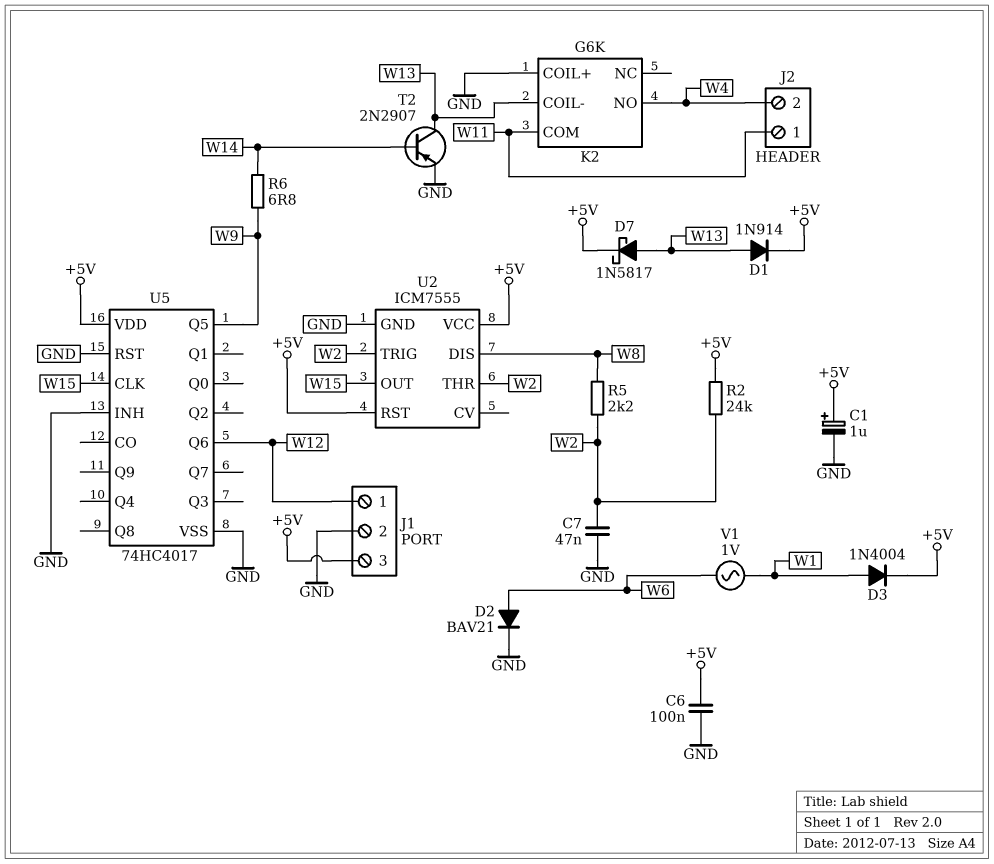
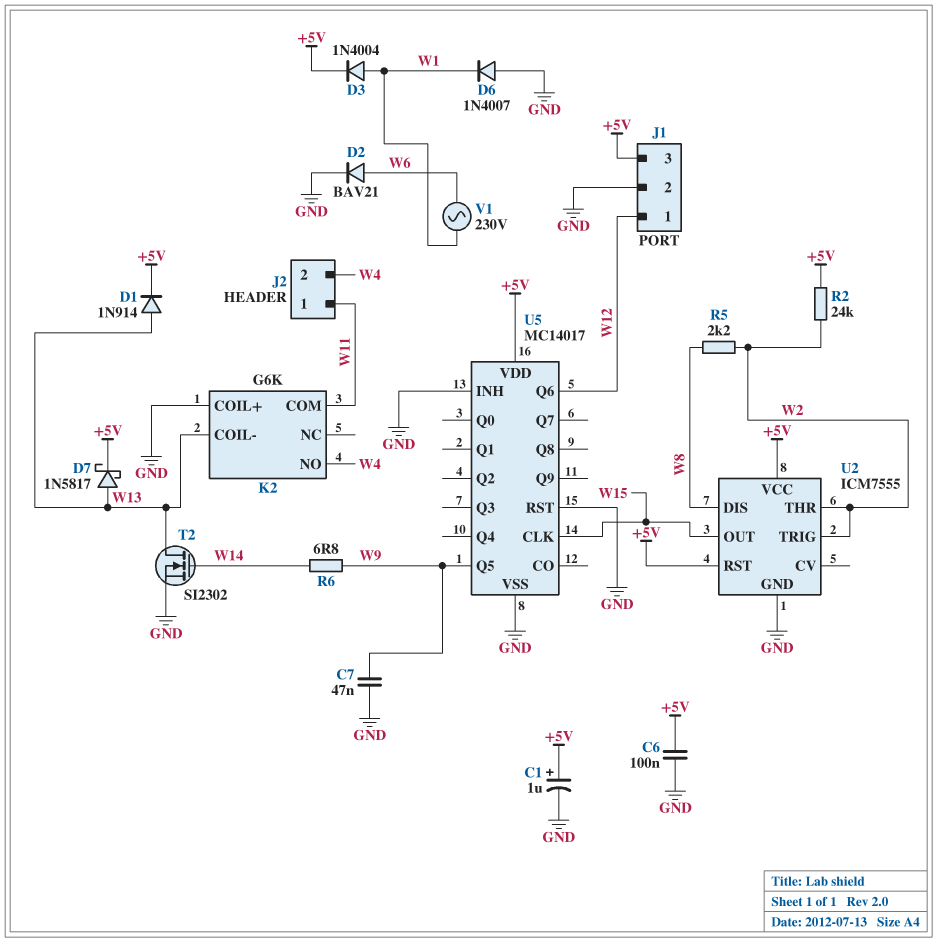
C7: 47nF (GND, W2) -> 47nF (GND, W9)
D6: none -> diode 1N4007 (A GND, K W1)
T2: PNP 2N2907 (B W14, C W13, E GND) -> NMOS SI2302 (G W14, D W13, S GND)
U5: 74HC4017 -> MC14017
V1: AC 1V (W1, W6) -> AC 230V (W1, W6)

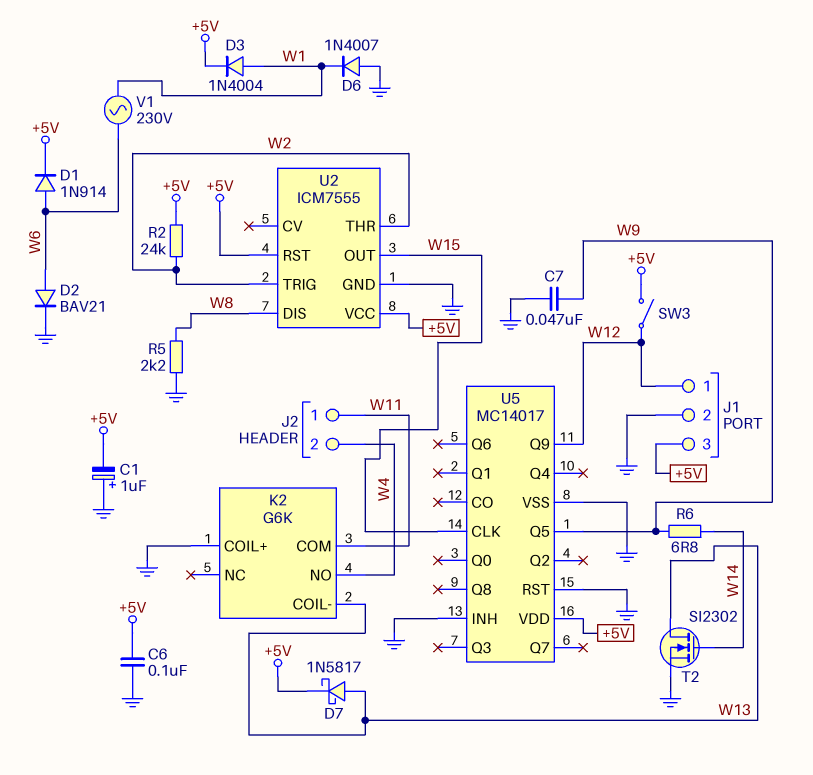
C1: 1uF (plus +5V, minus GND) -> 1uF (plus GND, minus +5V)
D1: diode 1N914 (A W13, K +5V) -> diode 1N914 (A W6, K +5V)
R5: 2.2k (W2, W8) -> 2.2k (GND, W8)
SW3: none -> switch (+5V, W12)
U5 pin Q6: W12 -> none
U5 pin Q9: none -> W12

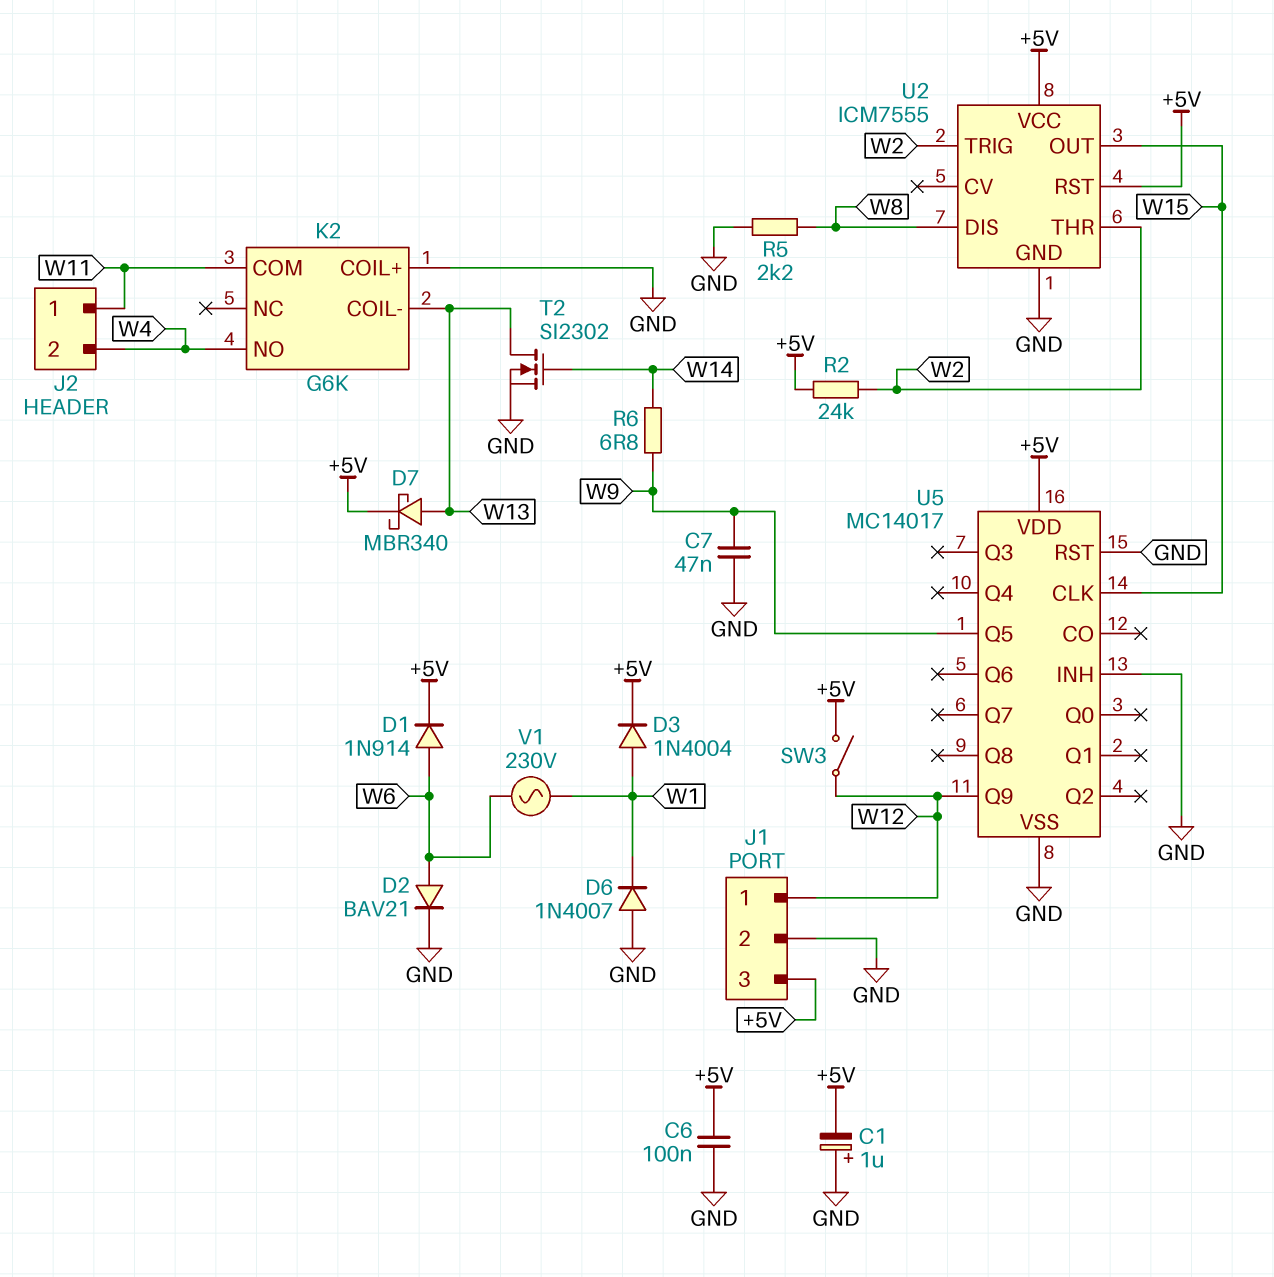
D7: schottky 1N5817 (A W13, K +5V) -> schottky MBR340 (A W13, K +5V)

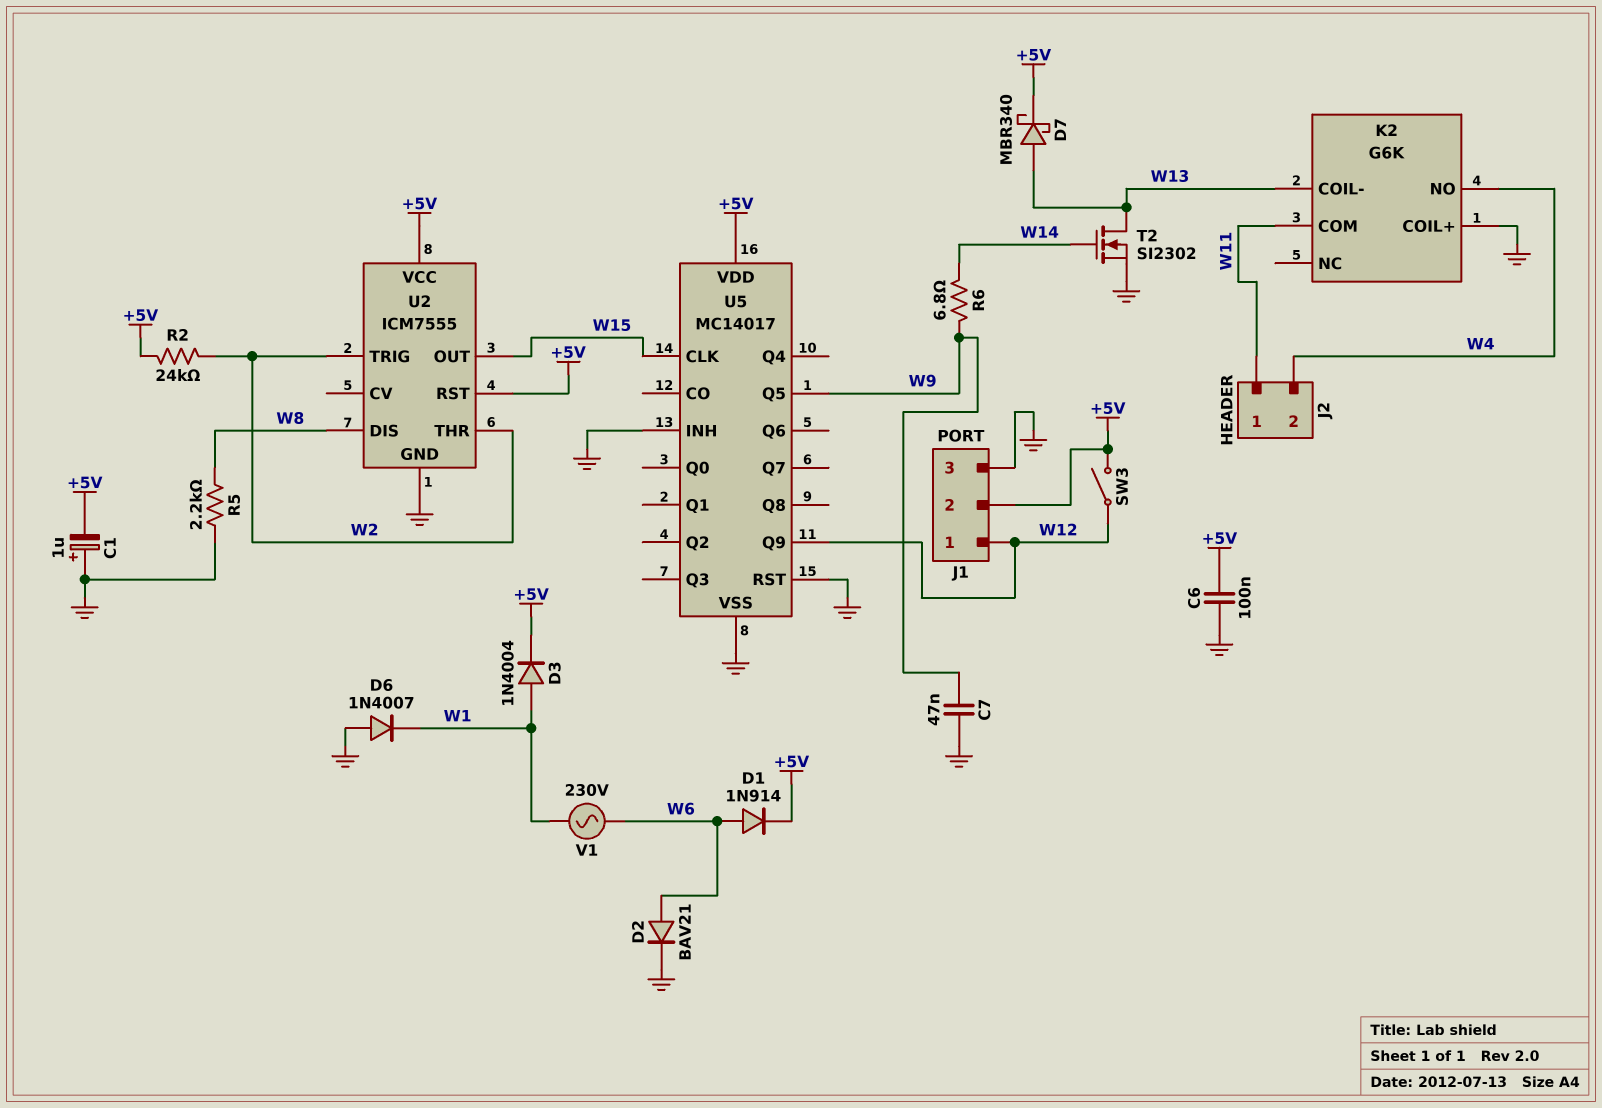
J1 pin 2: GND -> +5V
J1 pin 3: +5V -> GND

